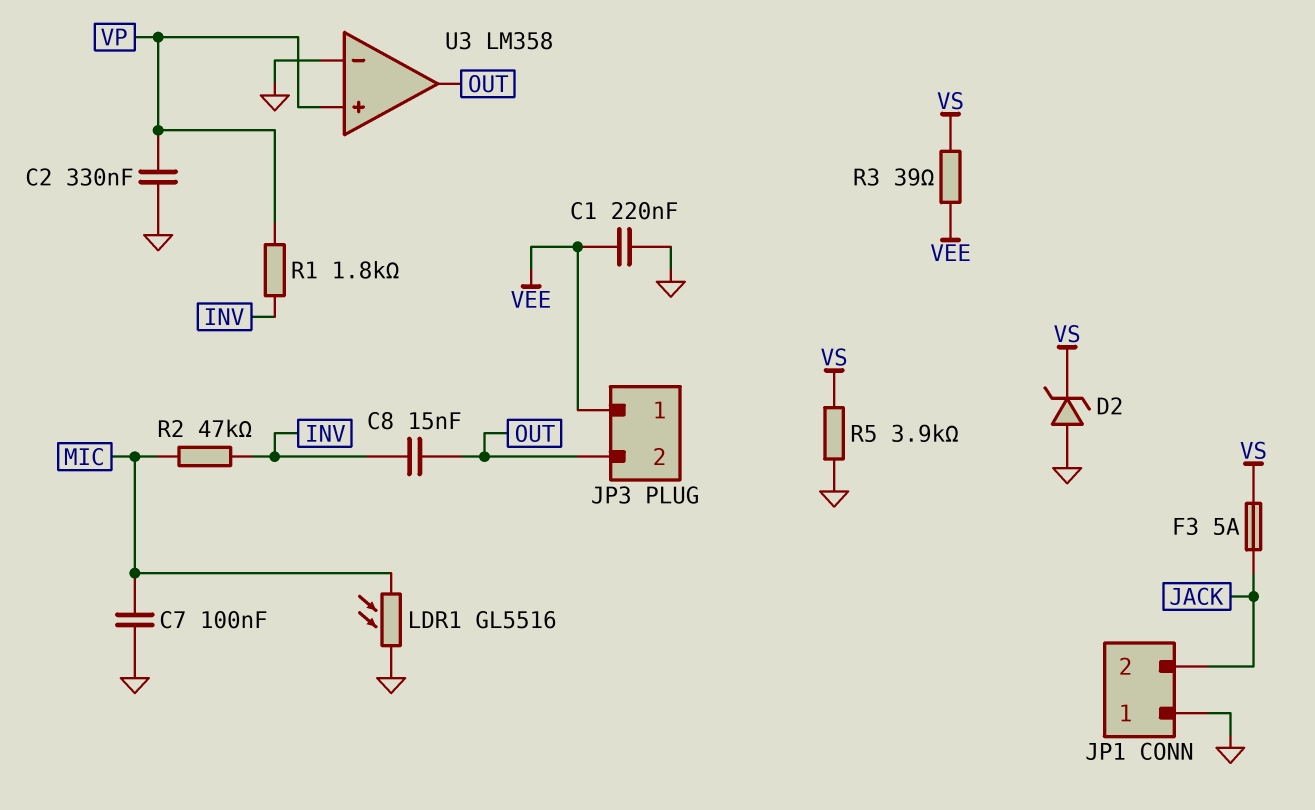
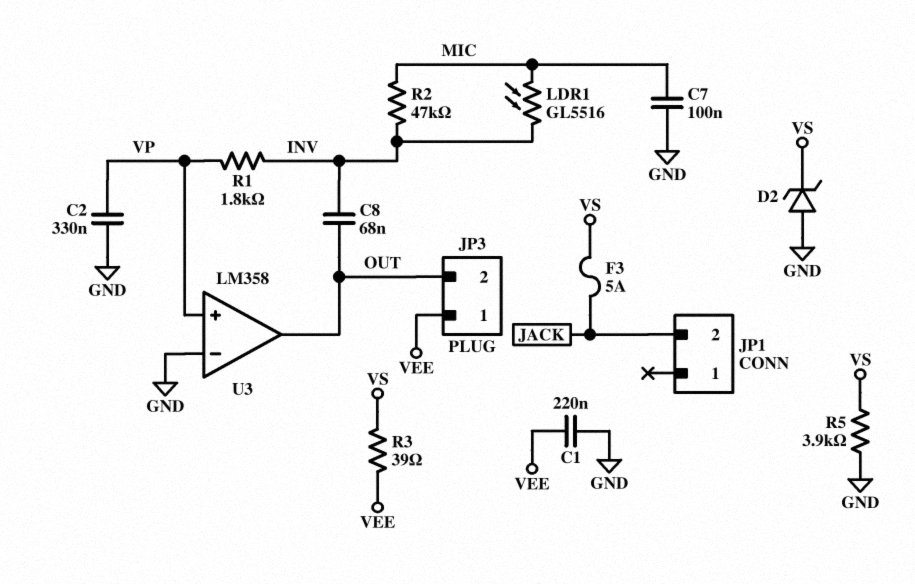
C8: 15nF (INV, OUT) -> 68nF (INV, OUT)
JP1 pin 1: GND -> none
LDR1: GL5516 (GND, MIC) -> GL5516 (INV, MIC)

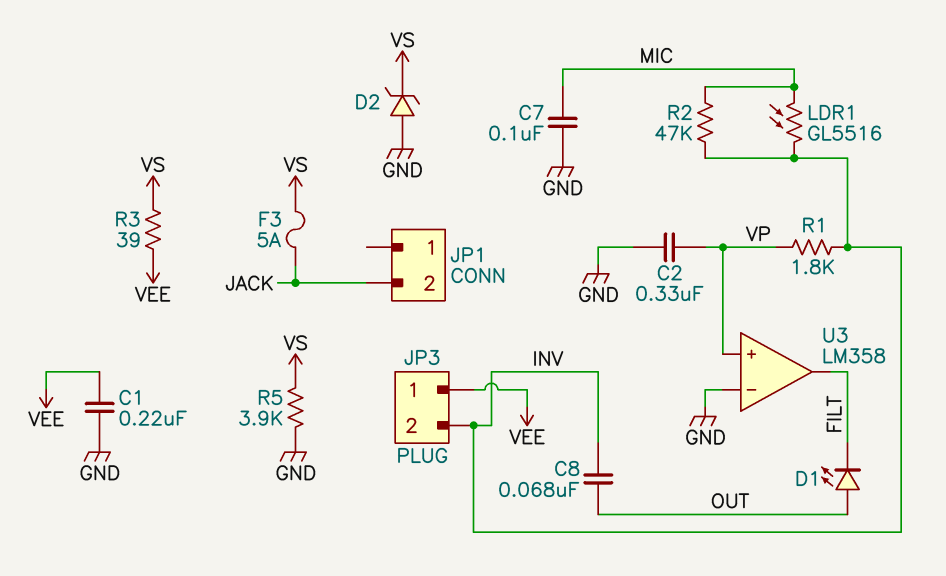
D1: none -> LED (A OUT, K FILT)
JP3 pin 2: OUT -> INV
U3 pin out: OUT -> FILT

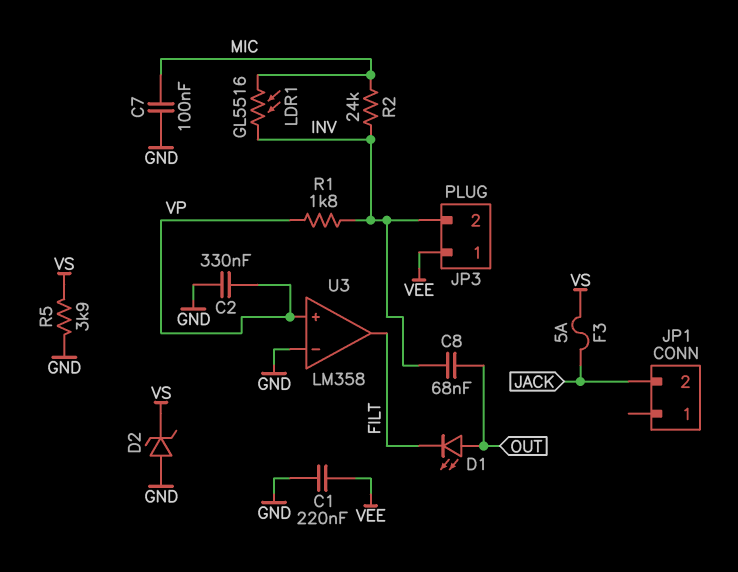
R2: 47k (INV, MIC) -> 24k (INV, MIC)
R3: 39 (VEE, VS) -> none

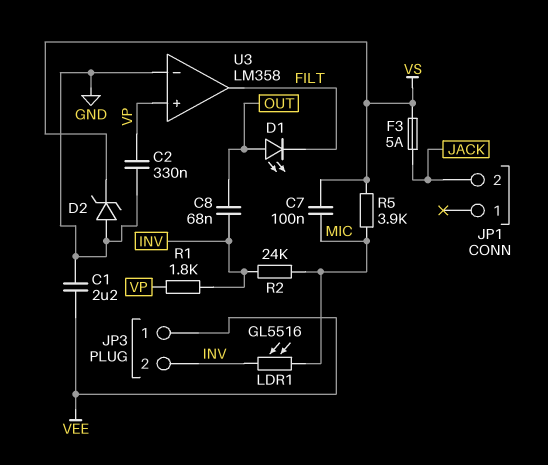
C1: 220nF (GND, VEE) -> 2.2uF (GND, VEE)
C7: 100nF (GND, MIC) -> 100nF (MIC, VS)
R5: 3.9k (GND, VS) -> 3.9k (MIC, VS)

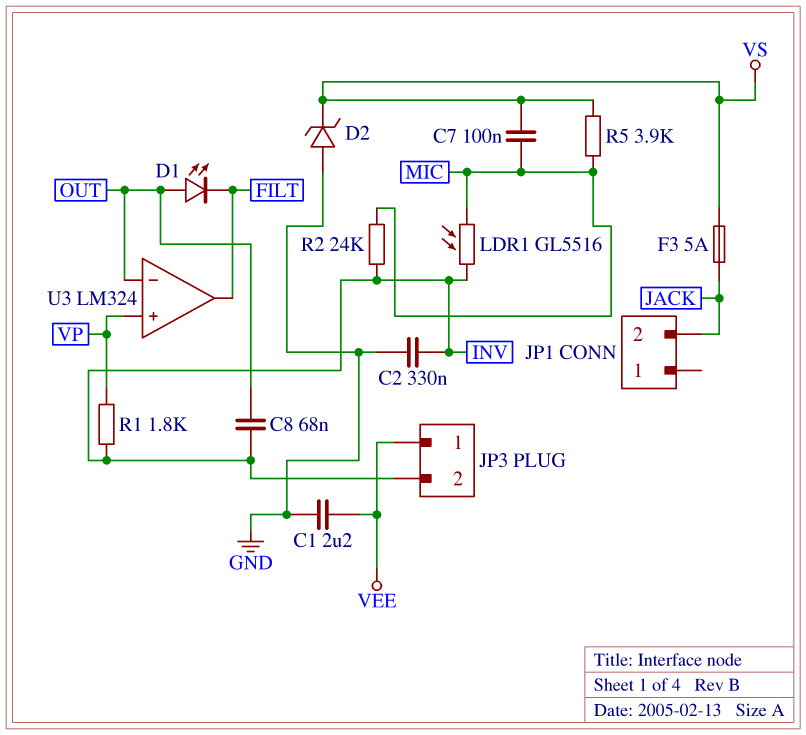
C2: 330nF (GND, VP) -> 330nF (GND, INV)
U3: LM358 -> LM324
U3 pin in-: GND -> OUT

